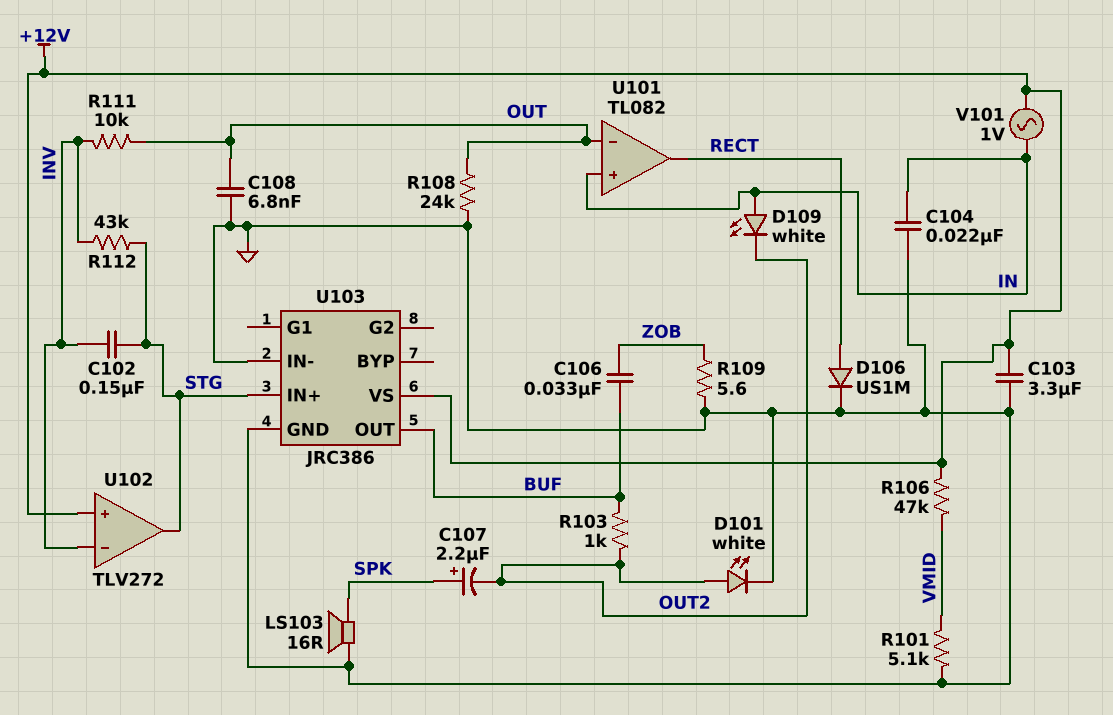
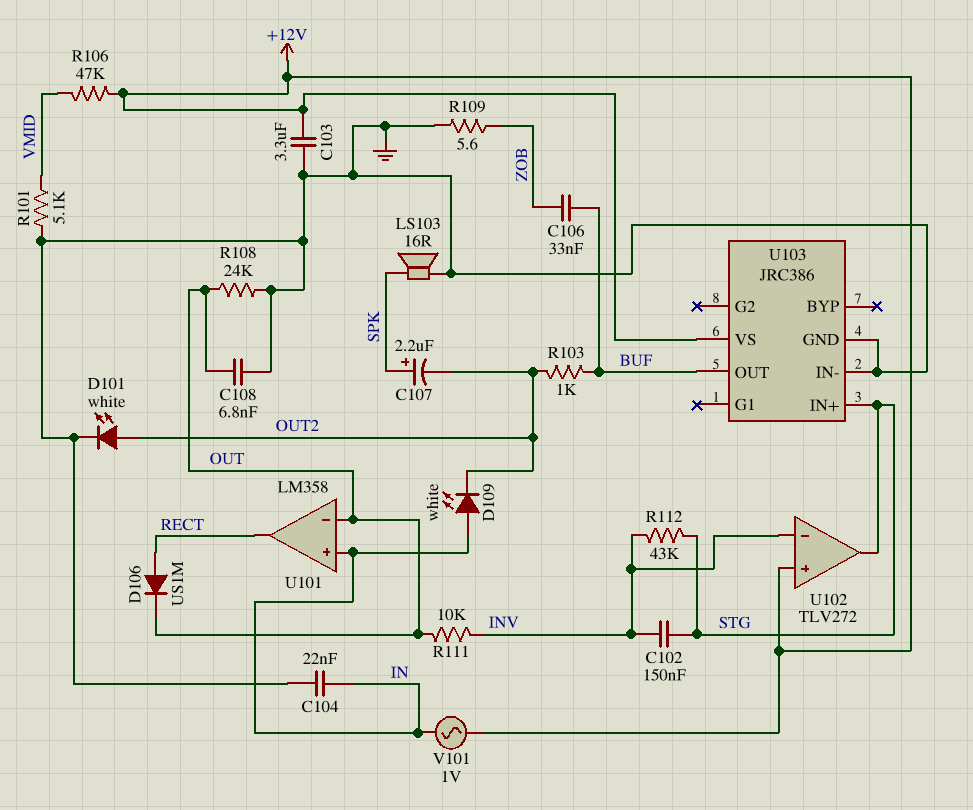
D106: diode US1M (A RECT, K GND) -> diode US1M (A RECT, K OUT)
U101: TL082 -> LM358

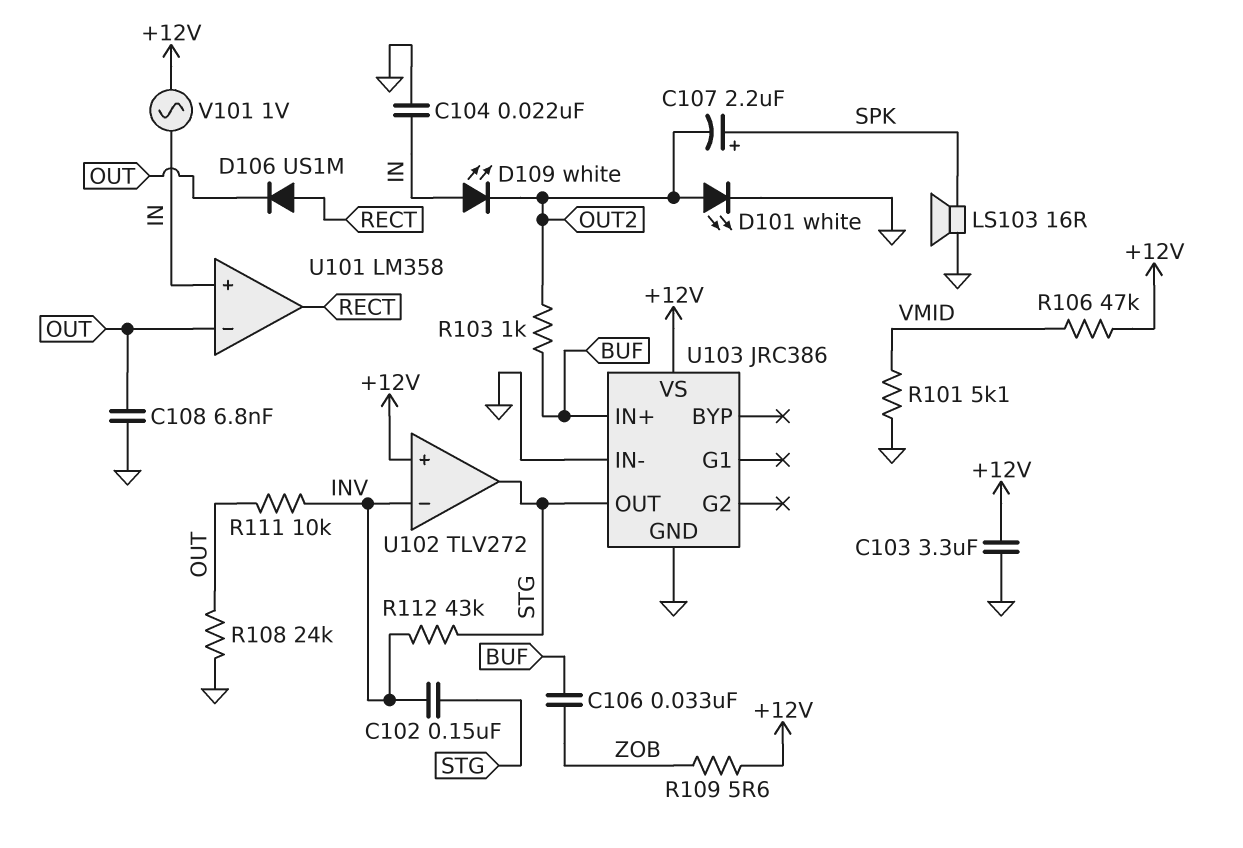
R109: 5.6 (GND, ZOB) -> 5.6 (+12V, ZOB)
U103 pin IN+: STG -> BUF
U103 pin OUT: BUF -> STG

